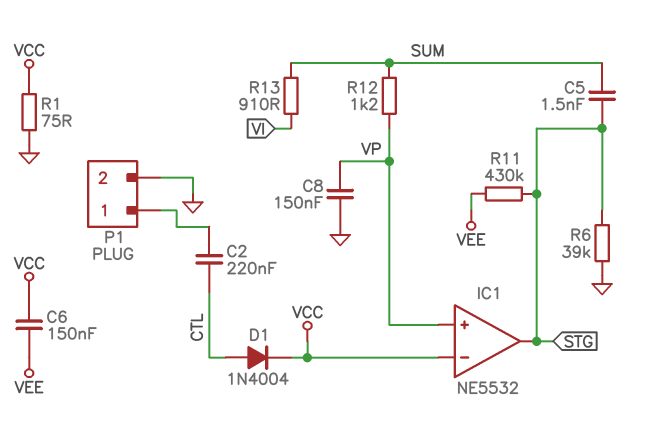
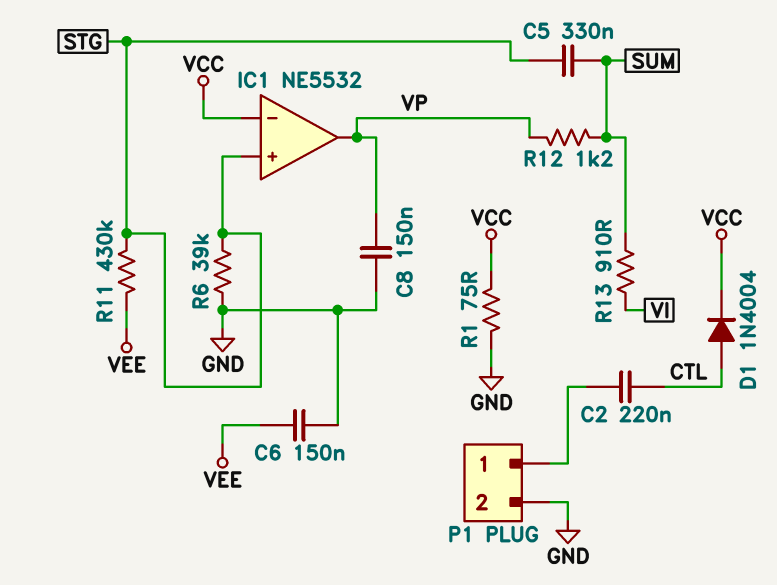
C5: 1.5nF (STG, SUM) -> 330nF (STG, SUM)
C6: 150nF (VCC, VEE) -> 150nF (GND, VEE)
IC1 pin in+: VP -> STG
IC1 pin out: STG -> VP

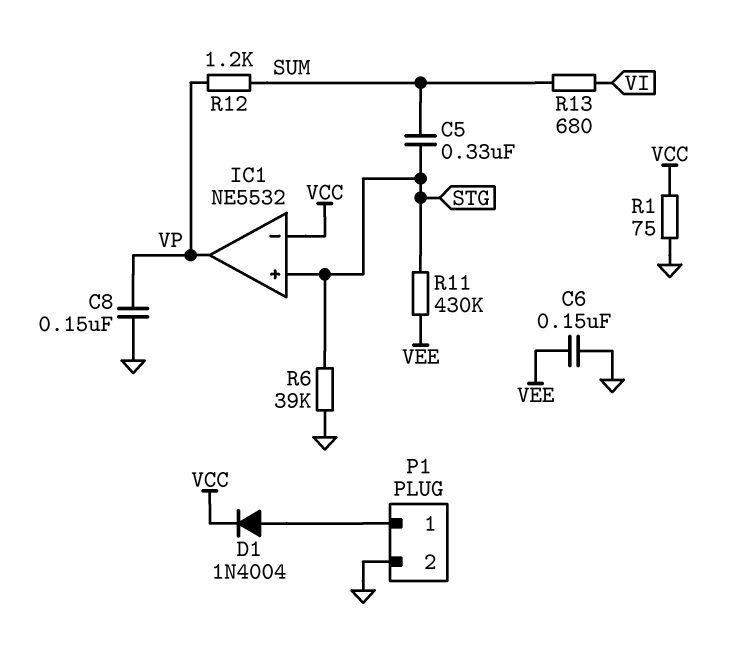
C2: 220nF (CTL, P1/1) -> none
D1: diode 1N4004 (A CTL, K VCC) -> diode 1N4004 (A P1/1, K VCC)
R13: 910 (SUM, VI) -> 680 (SUM, VI)

